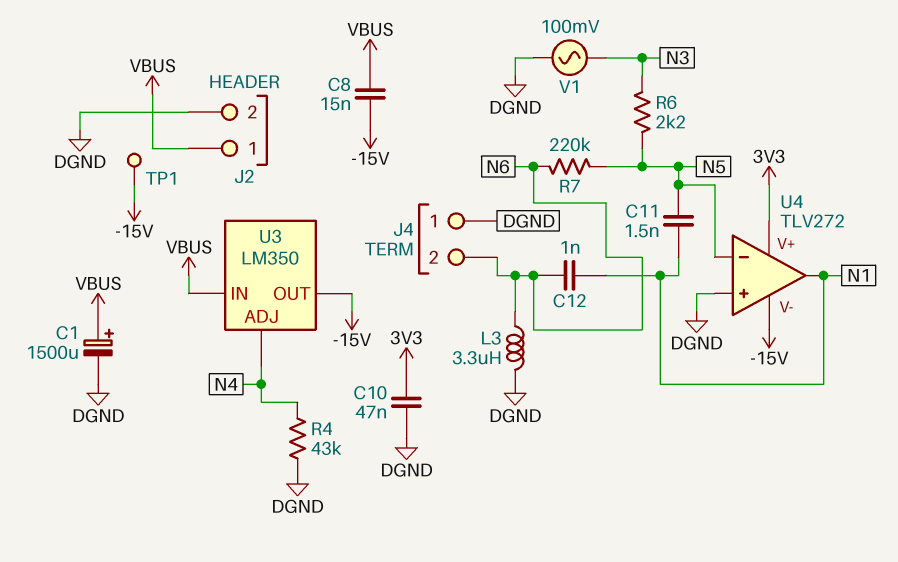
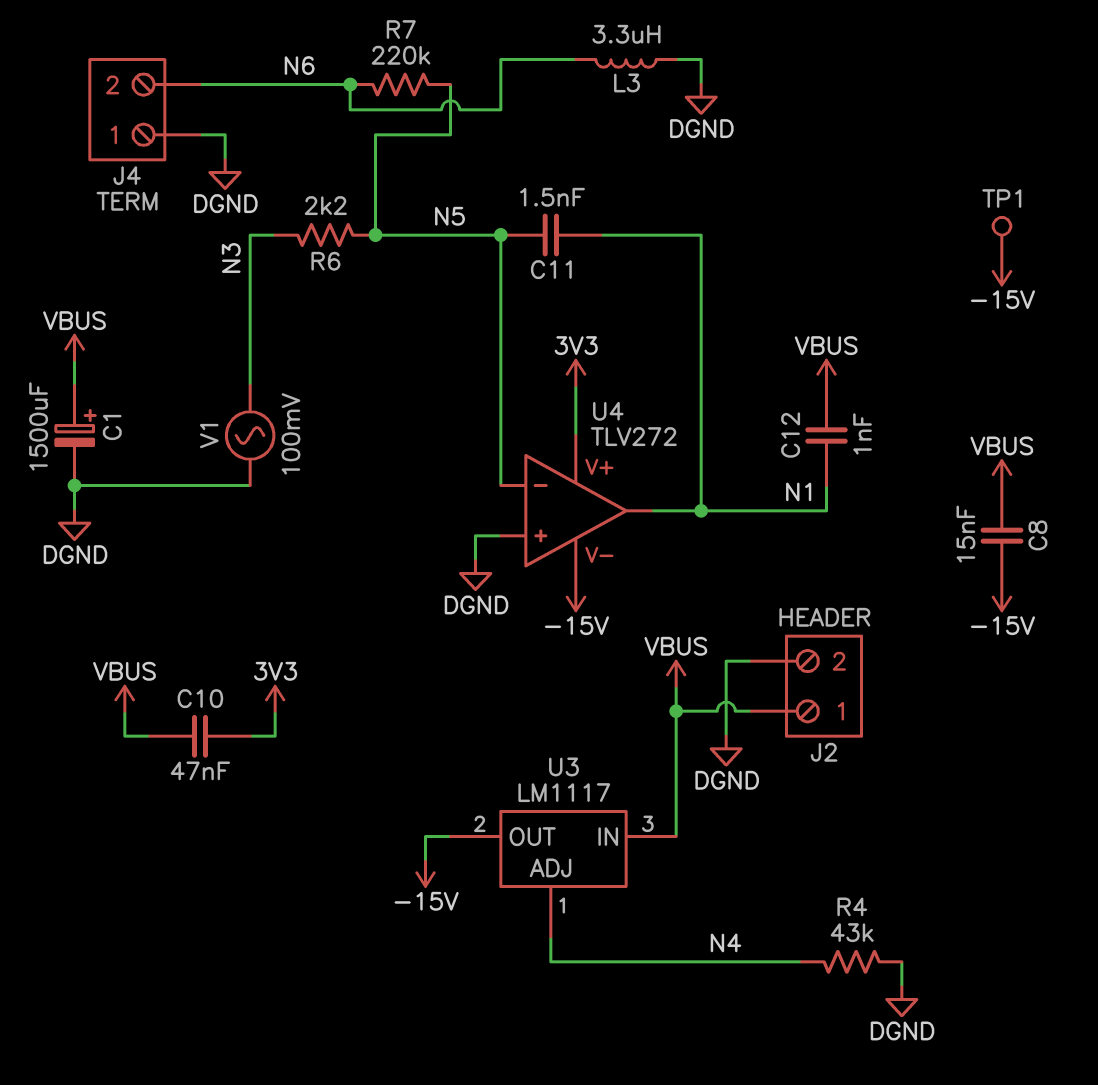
C10: 47nF (3V3, DGND) -> 47nF (3V3, VBUS)
C12: 1nF (N1, N6) -> 1nF (N1, VBUS)
U3: LM350 -> LM1117

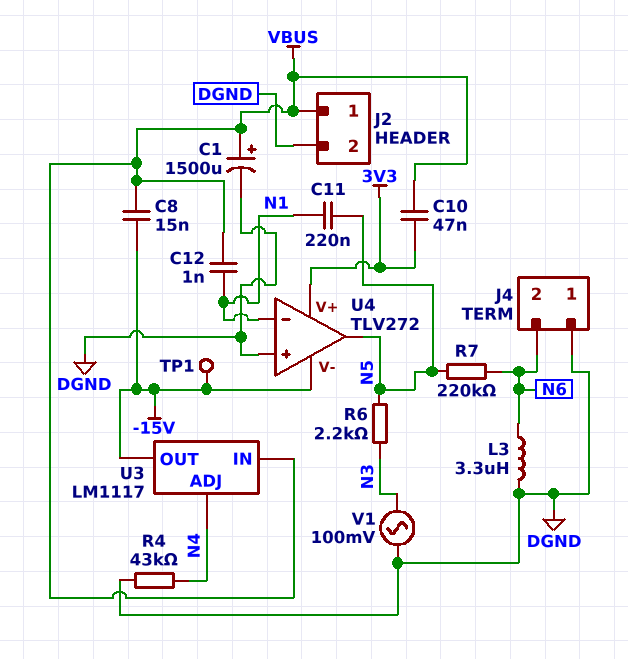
C11: 1.5nF (N1, N5) -> 220nF (N1, N5)
U4 pin in-: N5 -> N1
U4 pin out: N1 -> N5

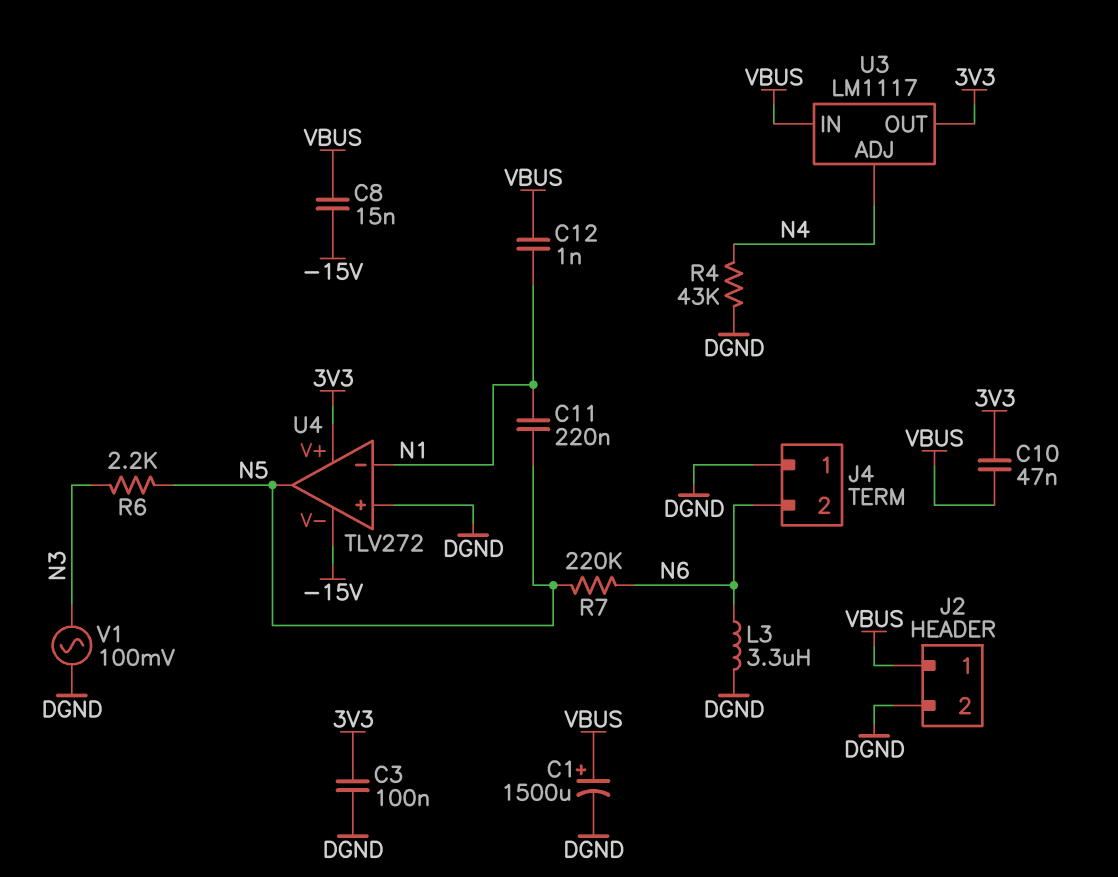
C3: none -> 100nF (3V3, DGND)
TP1: test point (-15V) -> none
U3 pin OUT: -15V -> 3V3

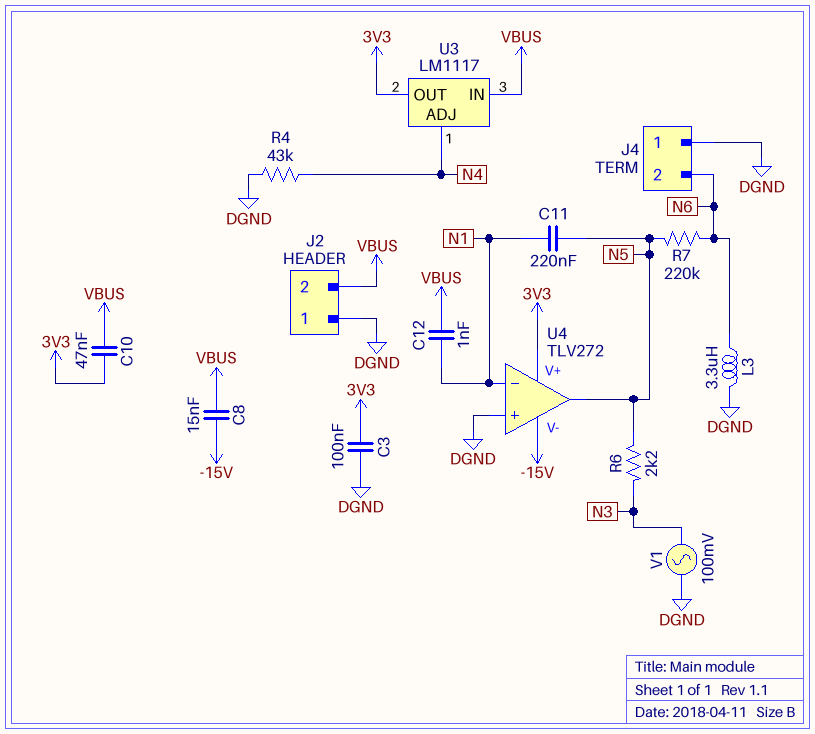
C1: 1500uF (plus VBUS, minus DGND) -> none
J2 pin 1: VBUS -> DGND
J2 pin 2: DGND -> VBUS

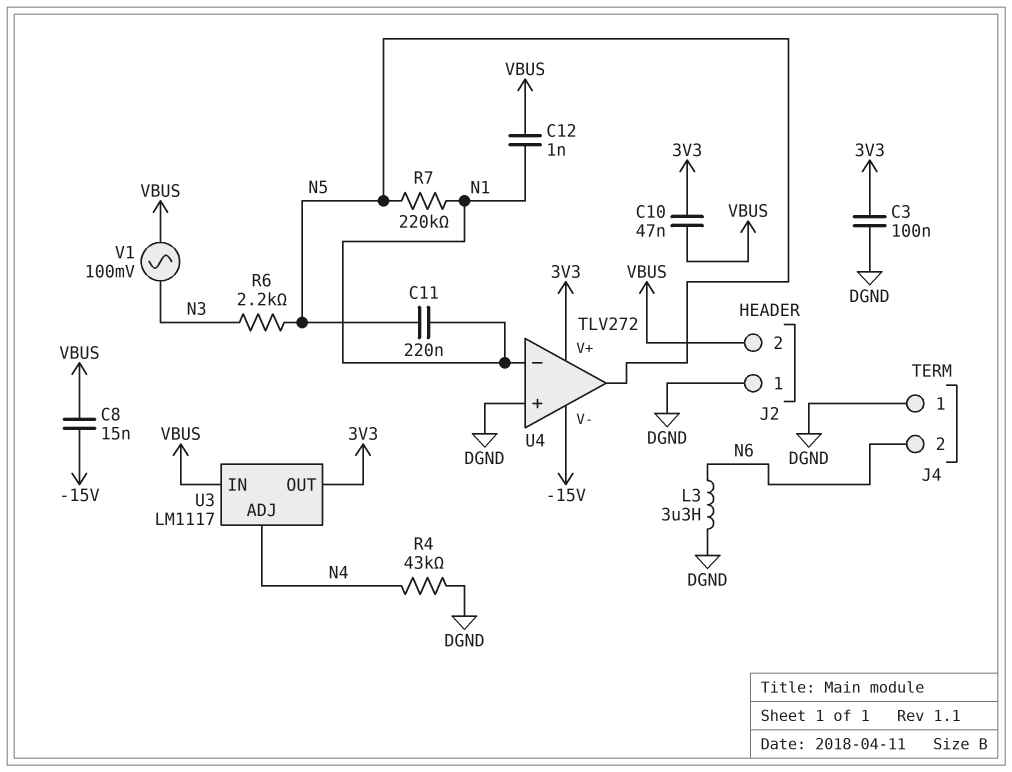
R7: 220k (N5, N6) -> 220k (N1, N5)
V1: AC 100mV (DGND, N3) -> AC 100mV (N3, VBUS)

